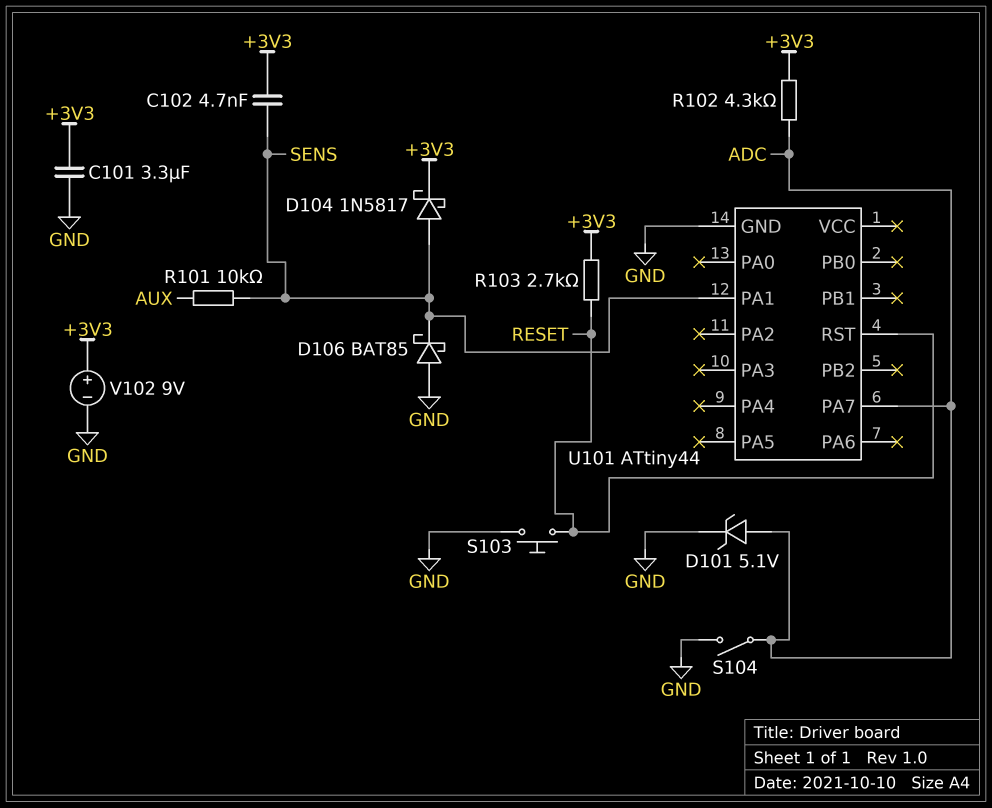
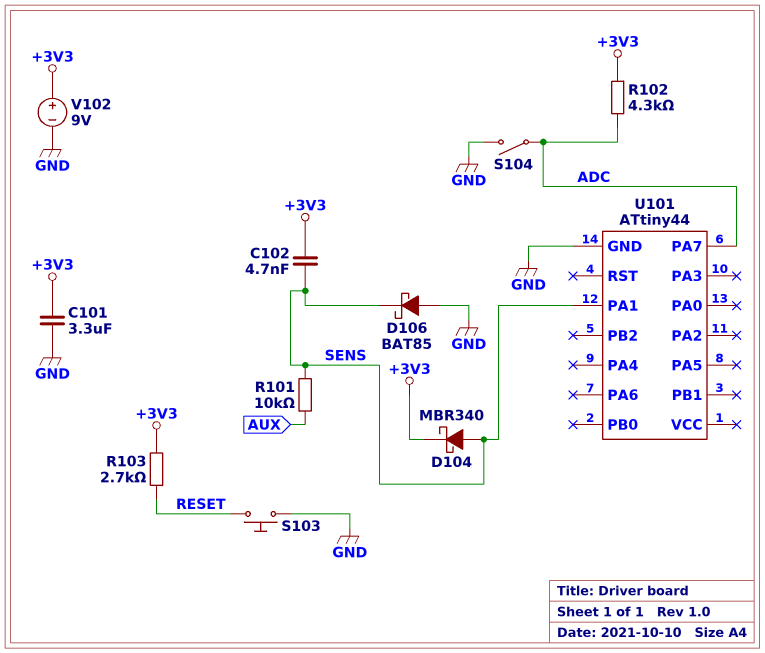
D101: zener 5.1V (A ADC, K GND) -> none
D104: schottky 1N5817 (A SENS, K +3V3) -> schottky MBR340 (A SENS, K +3V3)
U101 pin RST: RESET -> none

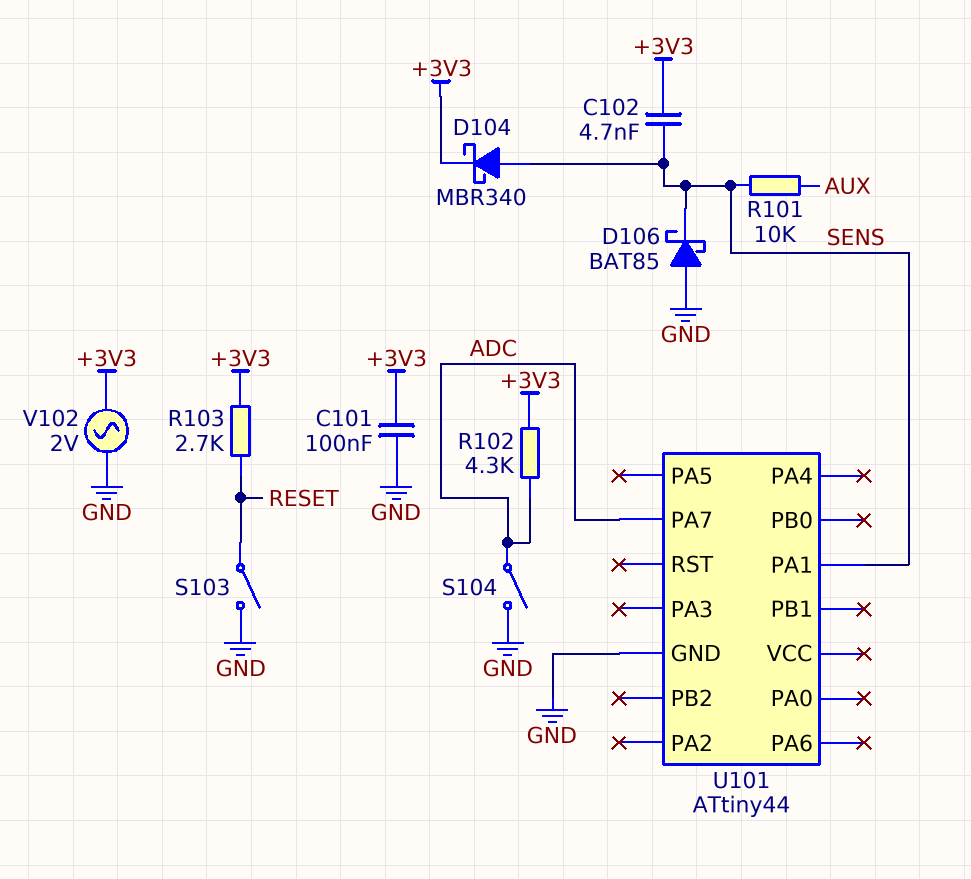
C101: 3.3uF (+3V3, GND) -> 100nF (+3V3, GND)
S103: button (GND, RESET) -> switch (GND, RESET)
V102: 9V (plus +3V3, minus GND) -> AC 2V (+3V3, GND)

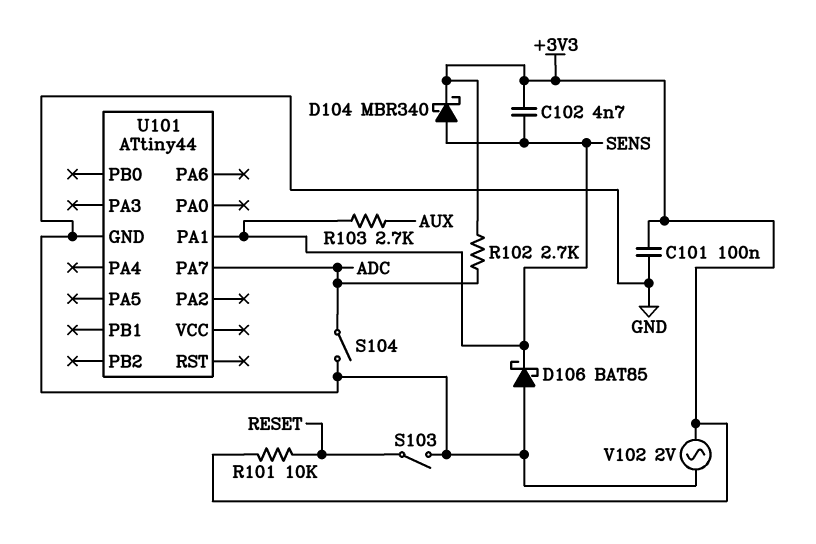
R101: 10k (AUX, SENS) -> 10k (+3V3, RESET)
R102: 4.3k (+3V3, ADC) -> 2.7k (+3V3, ADC)
R103: 2.7k (+3V3, RESET) -> 2.7k (AUX, SENS)

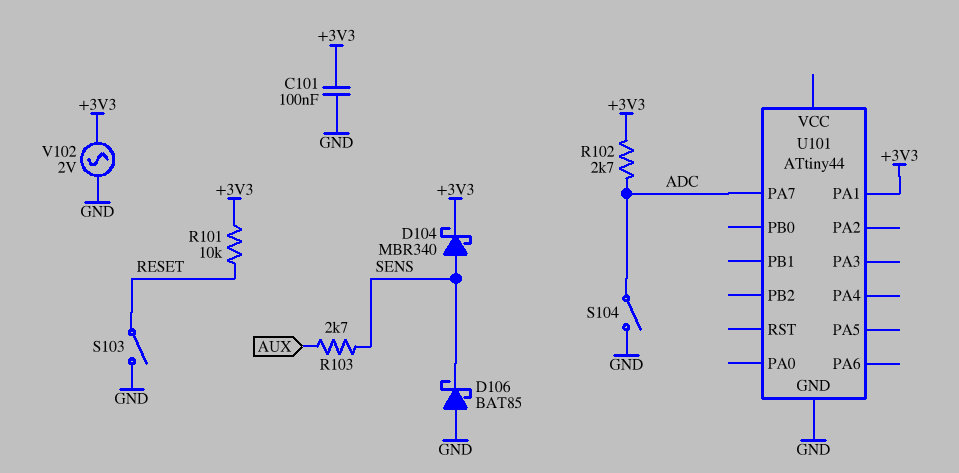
C102: 4.7nF (+3V3, SENS) -> none
U101 pin PA1: SENS -> +3V3

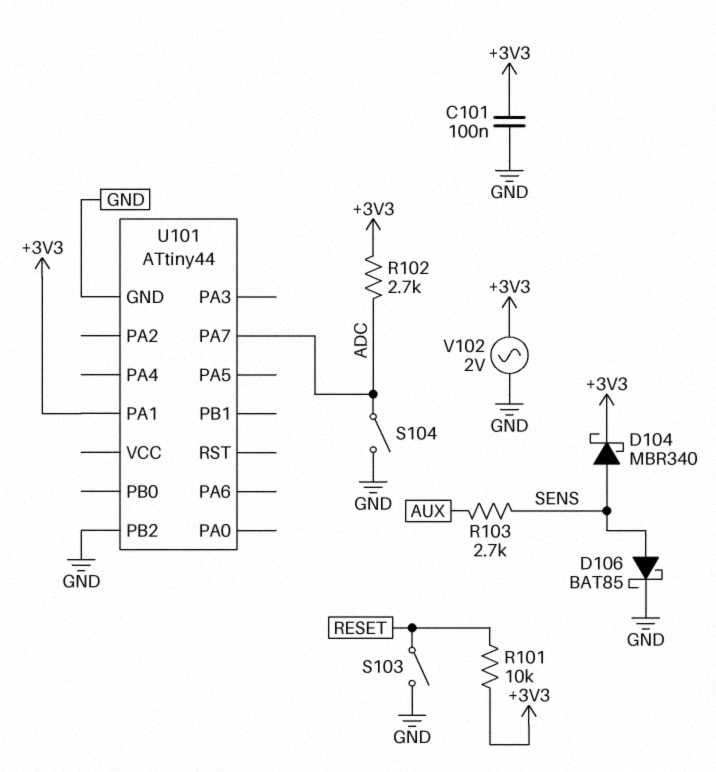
D106: schottky BAT85 (A GND, K SENS) -> schottky BAT85 (A SENS, K GND)
U101 pin PB2: none -> GND

